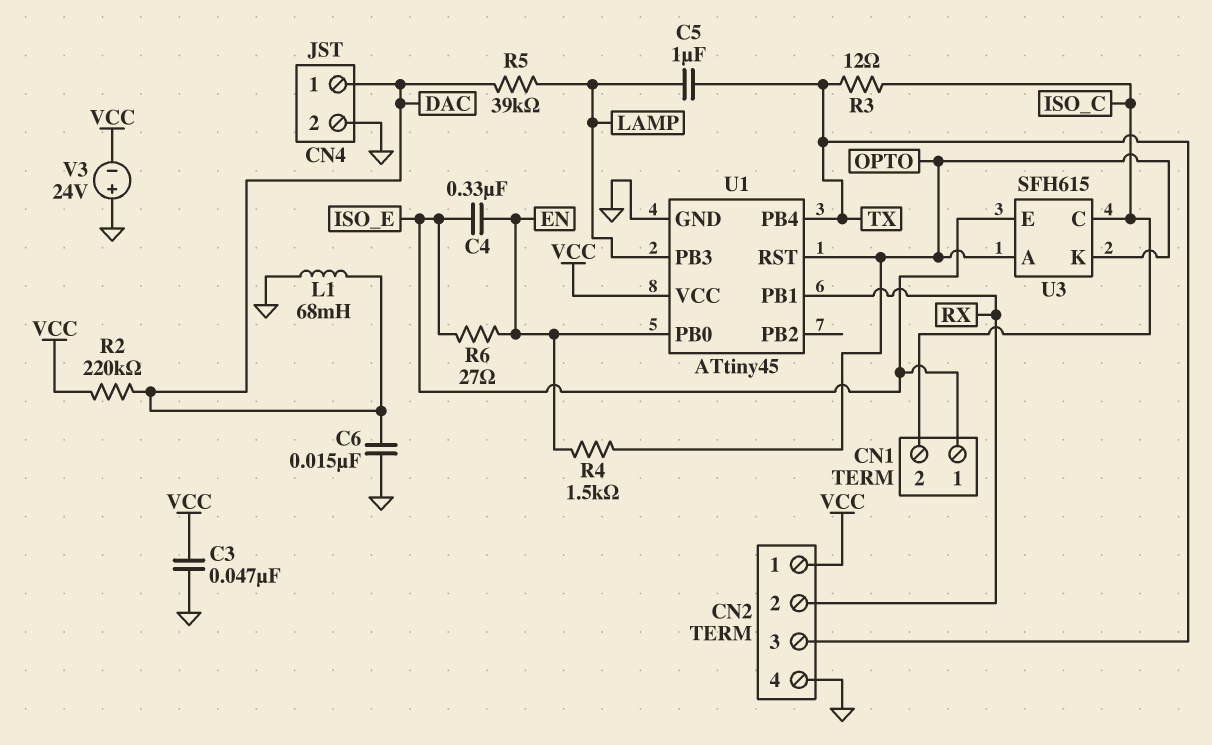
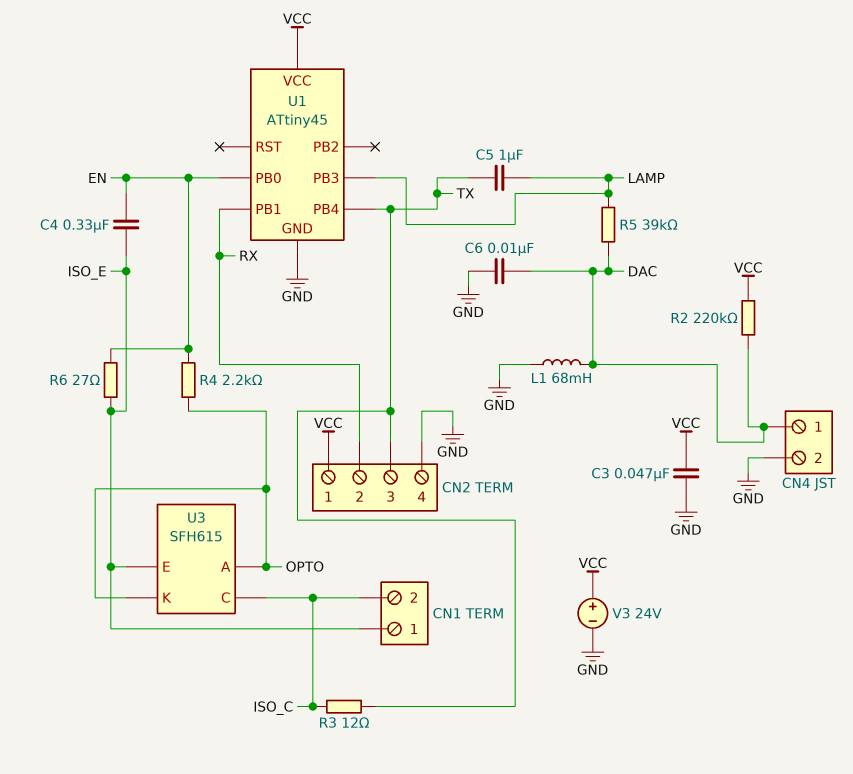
C6: 15nF (DAC, GND) -> 10nF (DAC, GND)
R4: 1.5k (EN, OPTO) -> 2.2k (EN, OPTO)
U1 pin RST: OPTO -> none
V3: 24V (plus GND, minus VCC) -> 24V (plus VCC, minus GND)

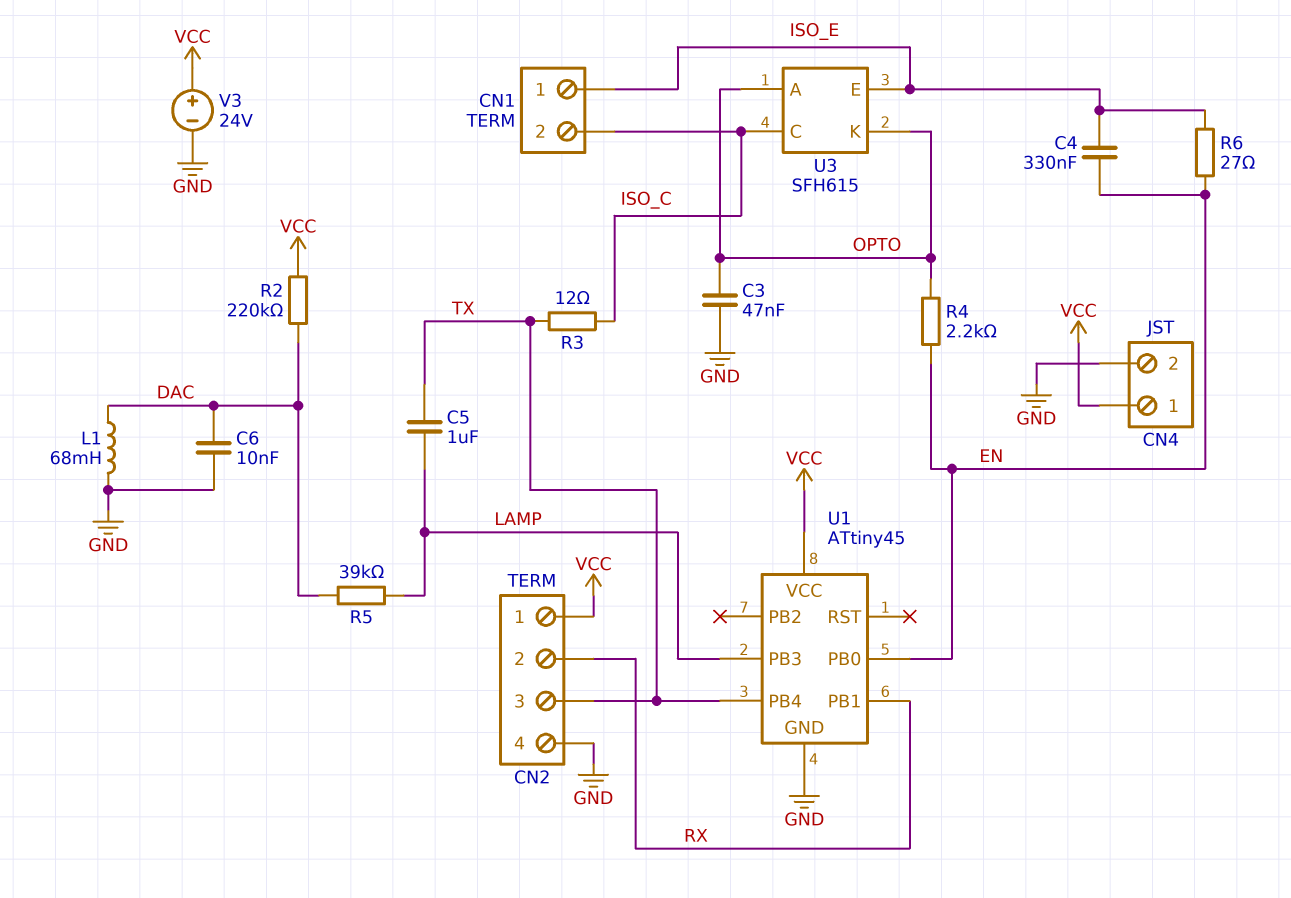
C3: 47nF (GND, VCC) -> 47nF (GND, OPTO)
CN4 pin 1: DAC -> VCC

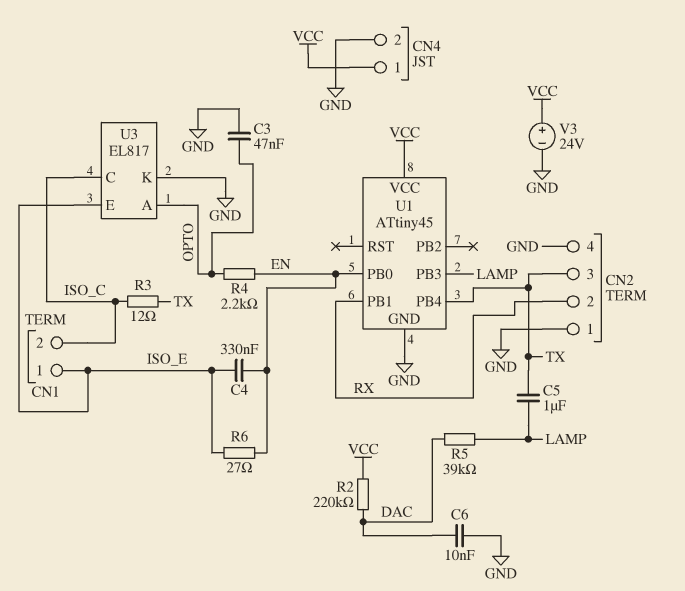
CN2 pin 1: VCC -> GND
L1: 68mH (DAC, GND) -> none
U3: SFH615 -> EL817
U3 pin K: OPTO -> GND

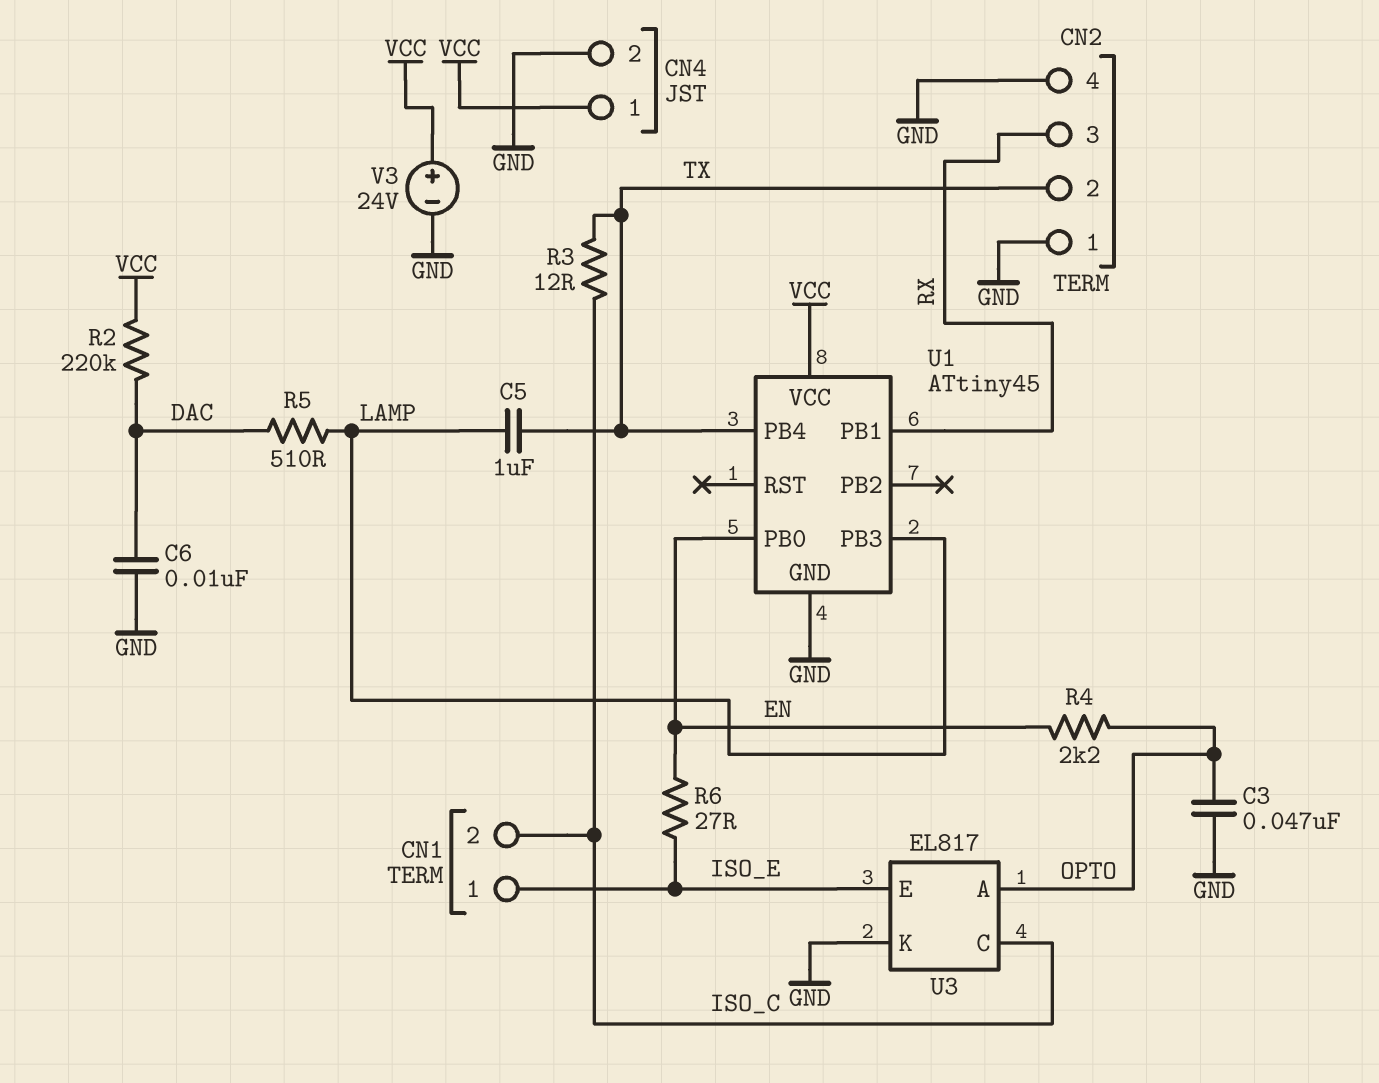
C4: 330nF (EN, ISO_E) -> none
CN2 pin 2: RX -> TX
CN2 pin 3: TX -> RX
R5: 39k (DAC, LAMP) -> 510 (DAC, LAMP)

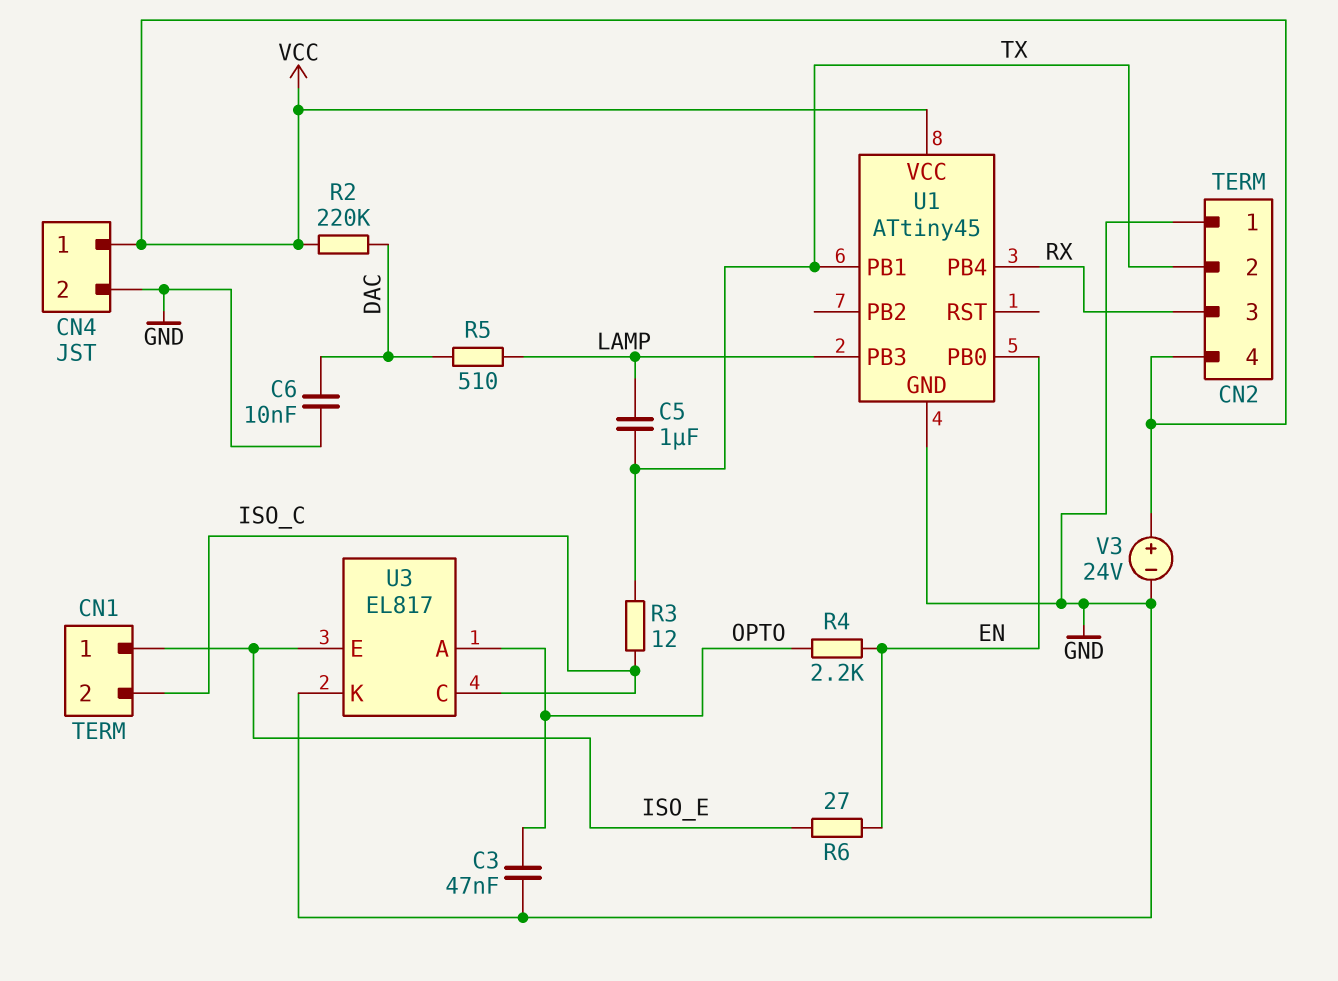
CN2 pin 4: GND -> VCC
U1 pin PB1: RX -> TX
U1 pin PB4: TX -> RX

